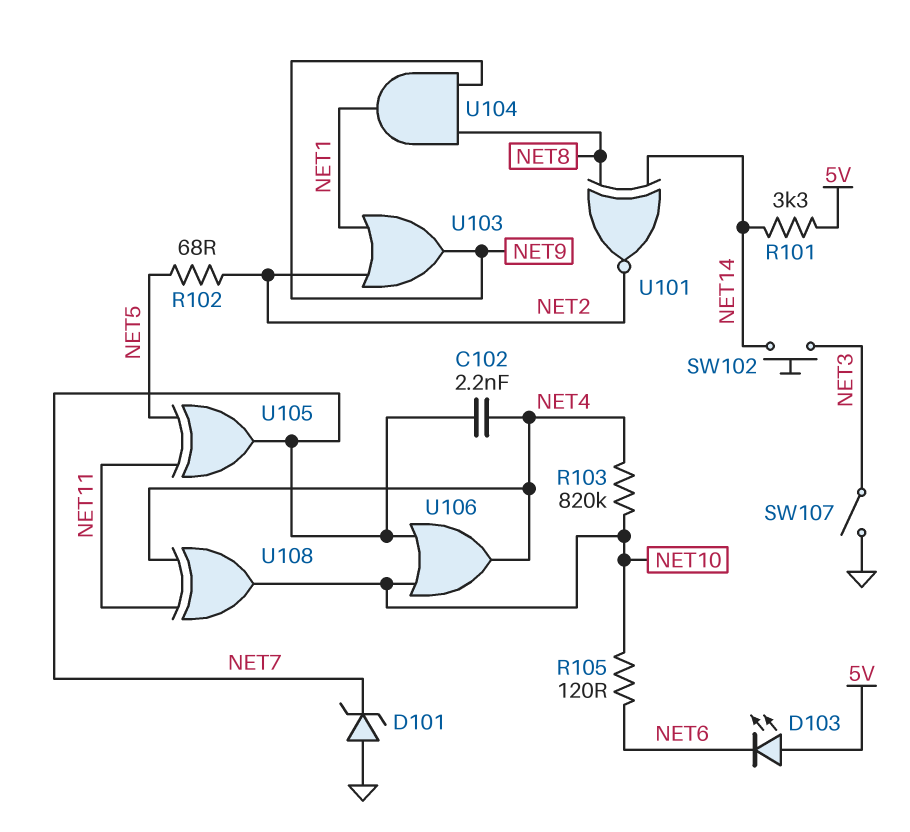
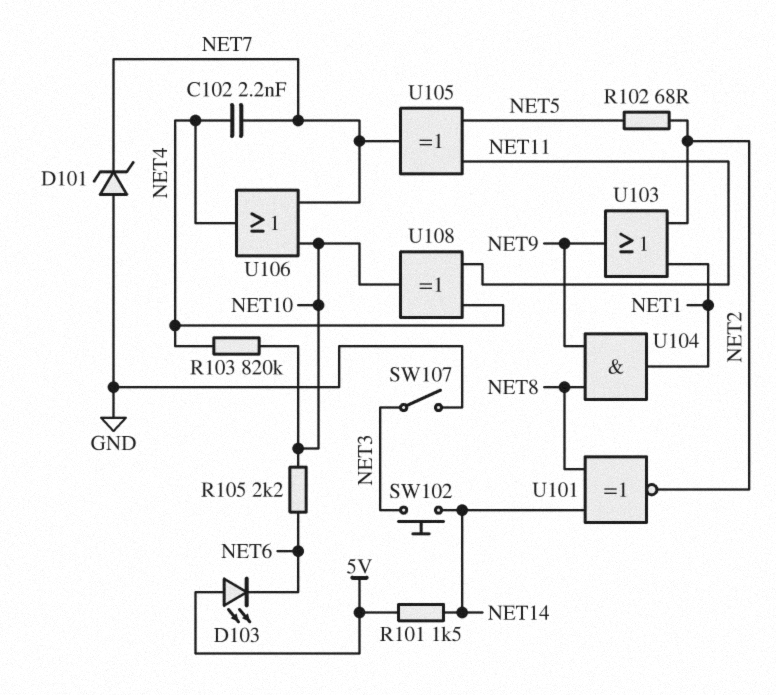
R101: 3.3k (5V, NET14) -> 1.5k (5V, NET14)
R105: 120 (NET6, NET10) -> 2.2k (NET6, NET10)

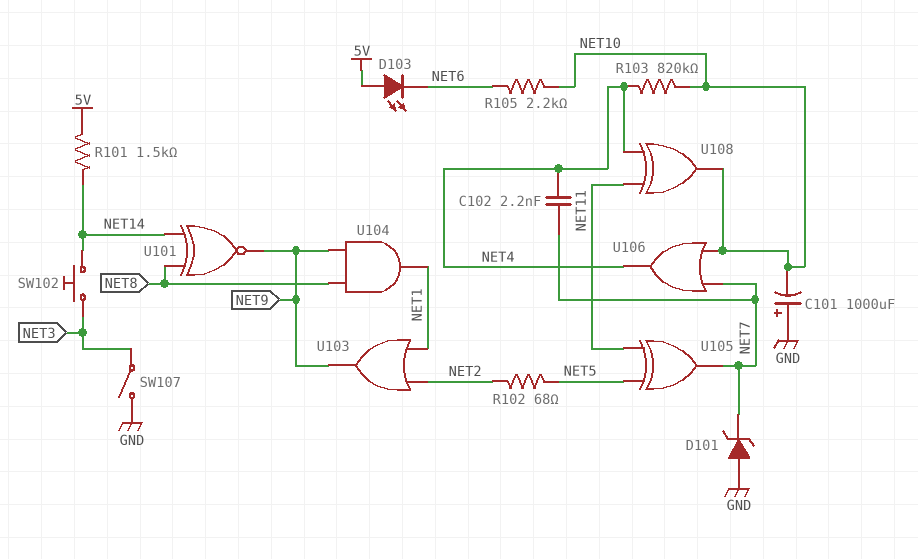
C101: none -> 1000uF (plus GND, minus NET10)
U101: XNOR (in NET8, in NET14, out NET2) -> XNOR (in NET8, in NET14, out NET9)

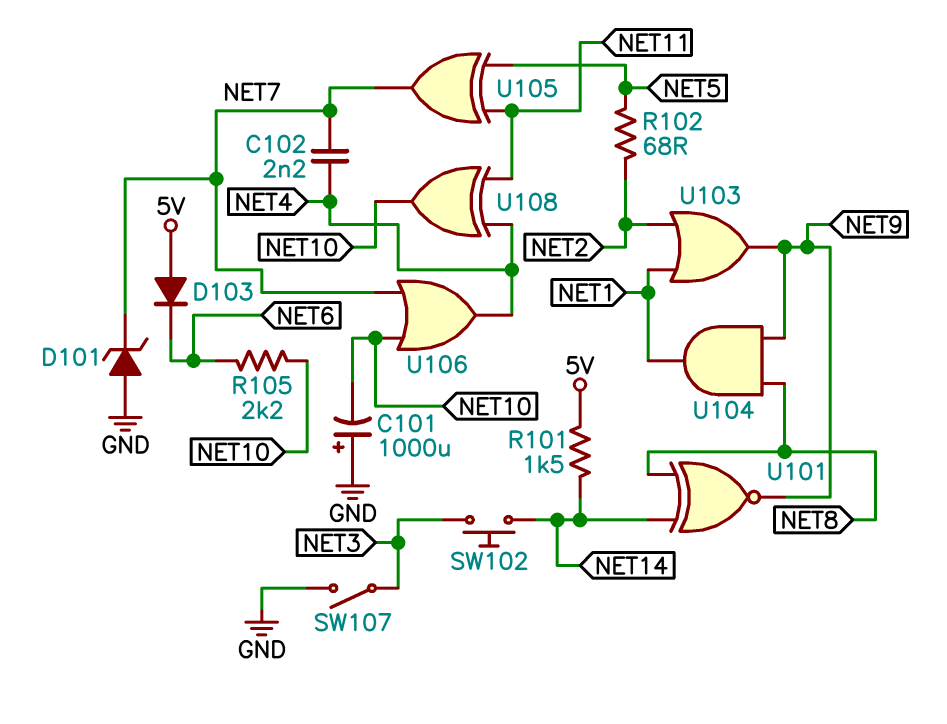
D103: LED (A 5V, K NET6) -> diode (A 5V, K NET6)
R103: 820k (NET4, NET10) -> none

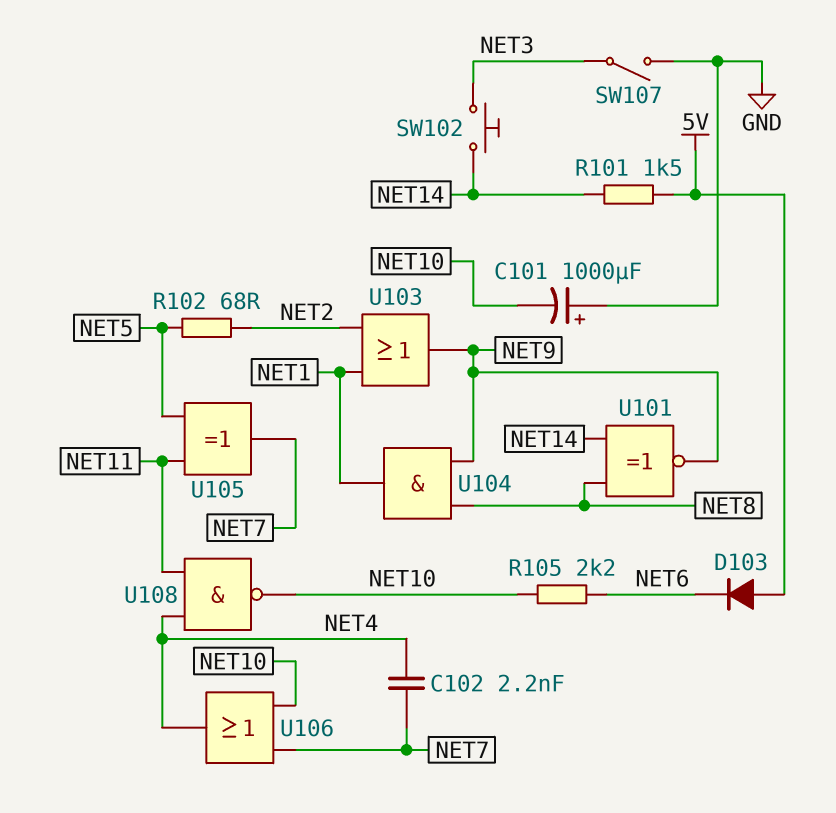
D101: zener (A GND, K NET7) -> none
U108: XOR (in NET4, in NET11, out NET10) -> NAND (in NET4, in NET11, out NET10)

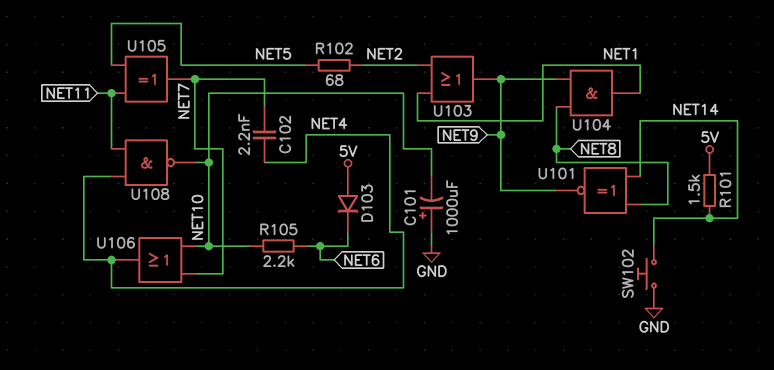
SW102: button (NET3, NET14) -> button (GND, NET14)
SW107: switch (GND, NET3) -> none

